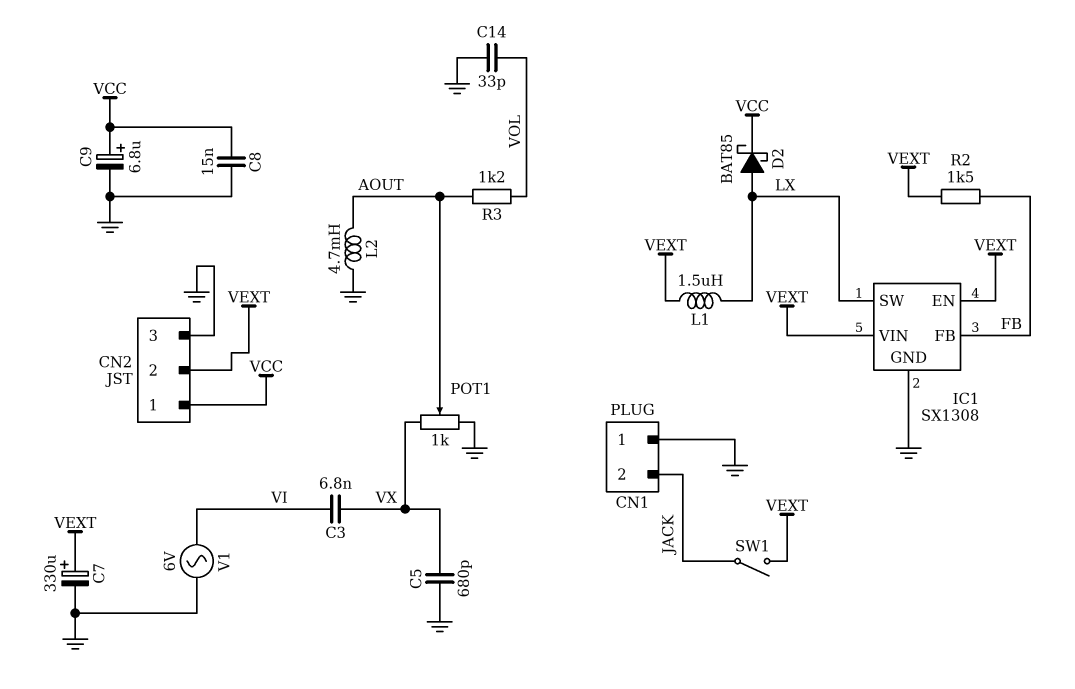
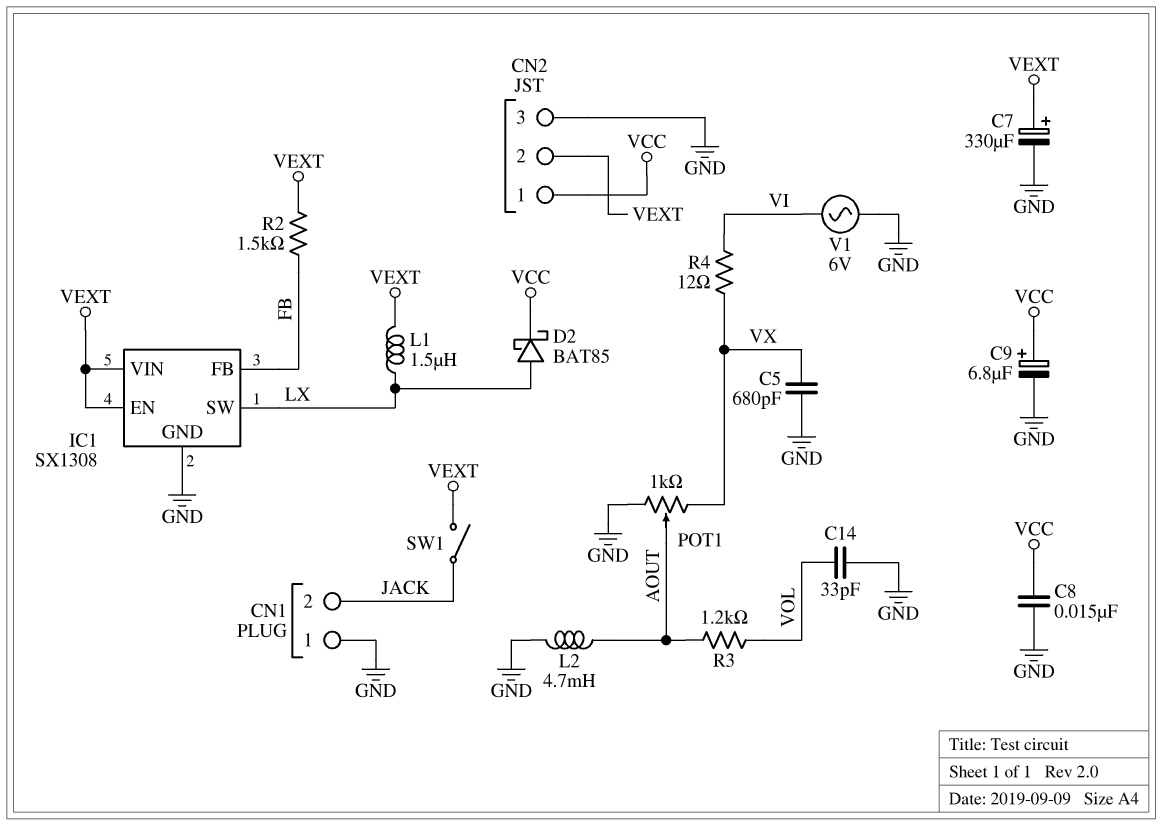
C3: 6.8nF (VI, VX) -> none
R4: none -> 12 (VI, VX)

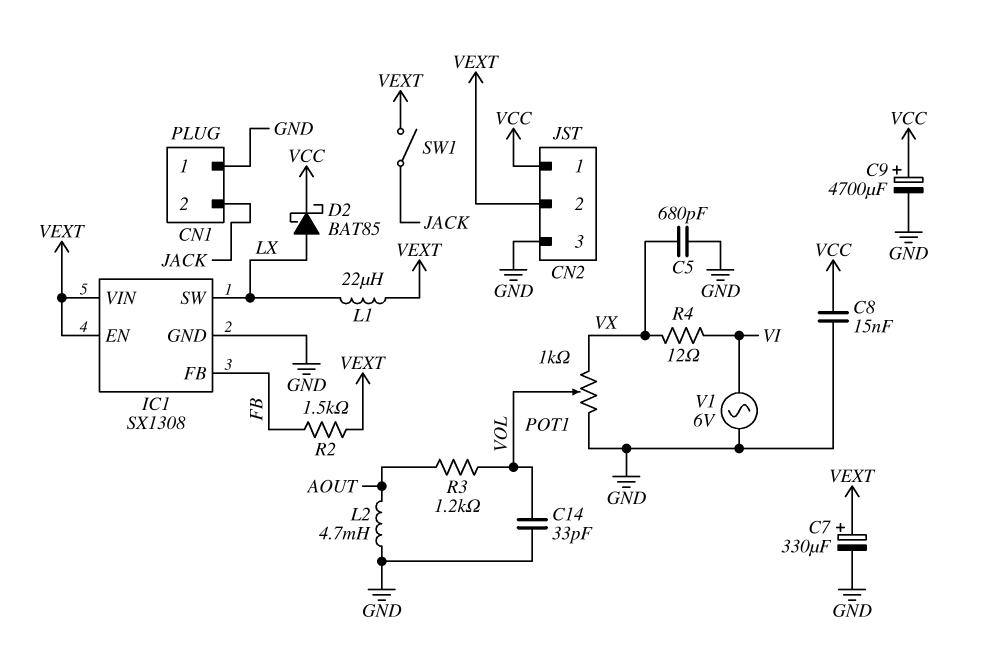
C9: 6.8uF (plus VCC, minus GND) -> 4700uF (plus VCC, minus GND)
L1: 1.5uH (LX, VEXT) -> 22uH (LX, VEXT)
POT1: 1k (GND, VX, wiper AOUT) -> 1k (GND, VX, wiper VOL)

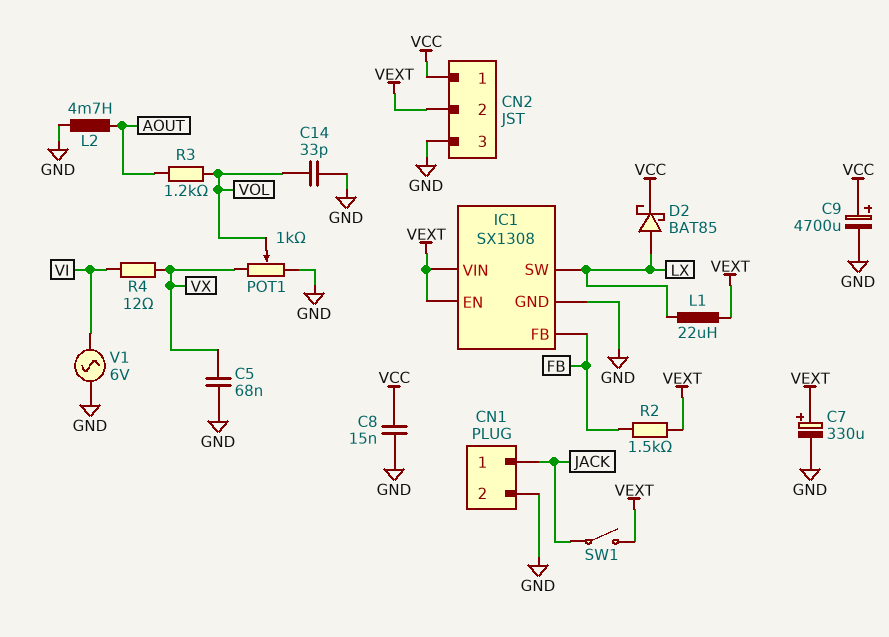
C5: 680pF (GND, VX) -> 68nF (GND, VX)
CN1 pin 1: GND -> JACK
CN1 pin 2: JACK -> GND

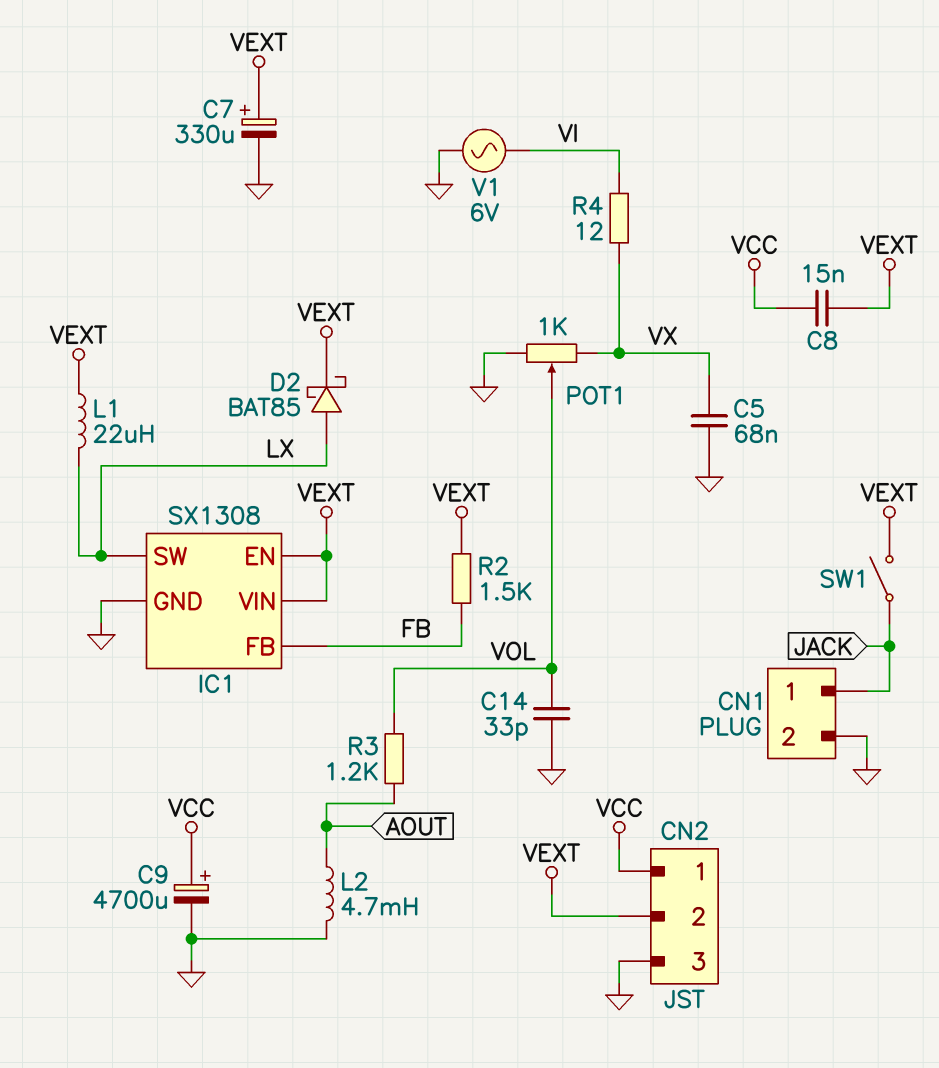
C8: 15nF (GND, VCC) -> 15nF (VCC, VEXT)
D2: schottky BAT85 (A LX, K VCC) -> schottky BAT85 (A LX, K VEXT)

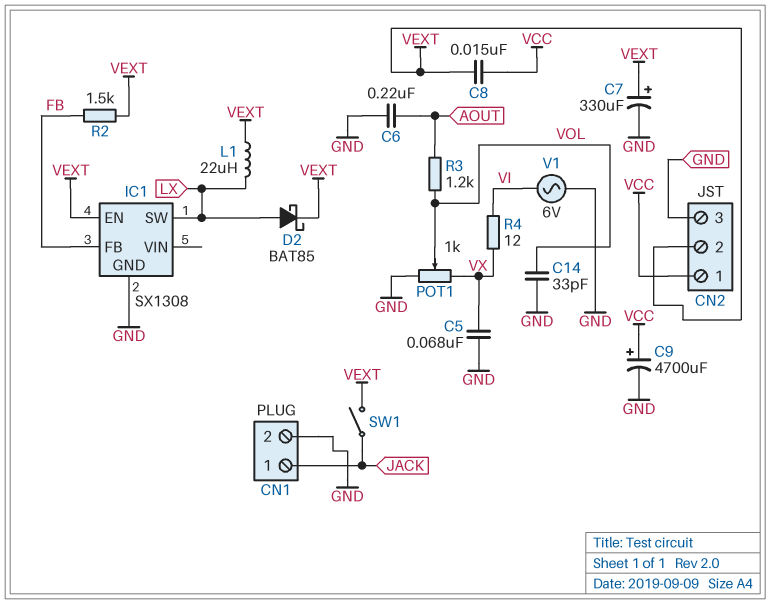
C6: none -> 220nF (AOUT, GND)
IC1 pin VIN: VEXT -> none
L2: 4.7mH (AOUT, GND) -> none

